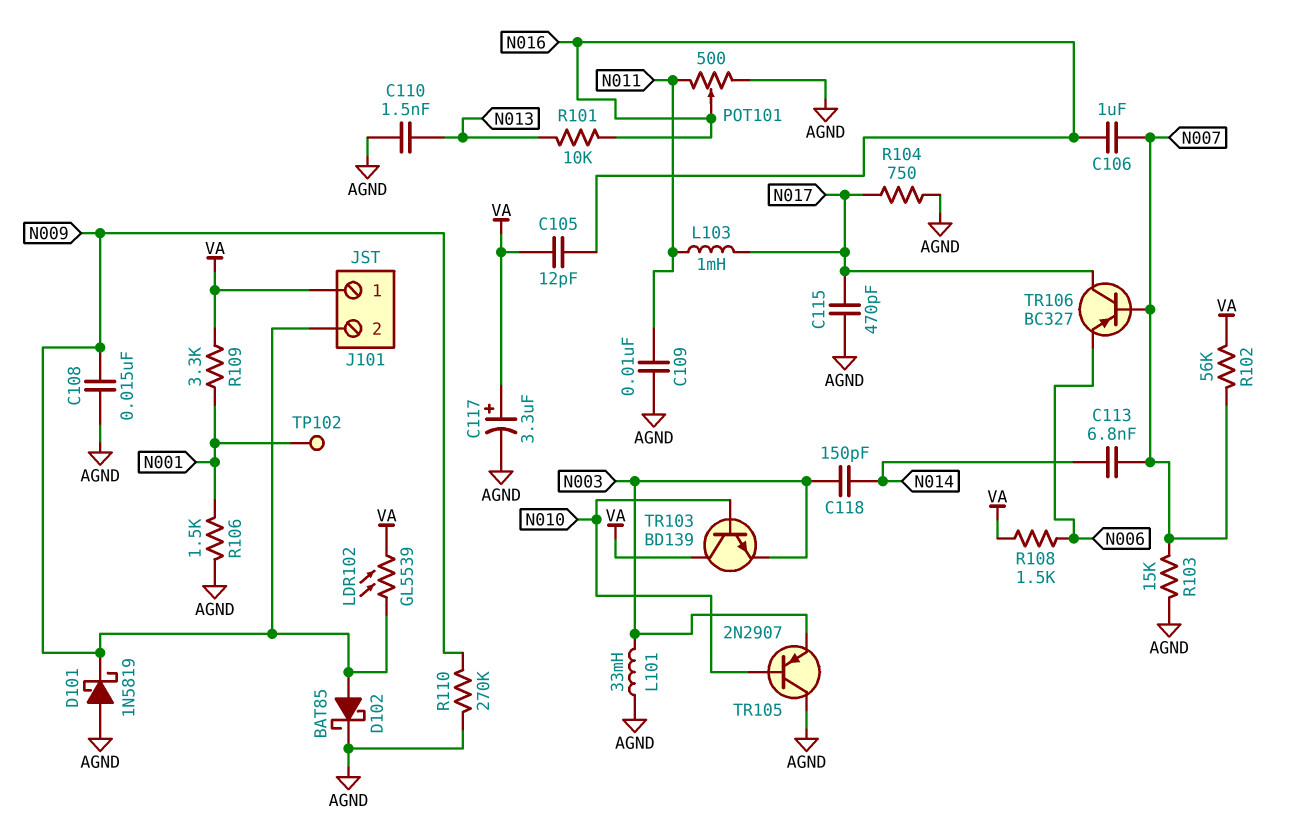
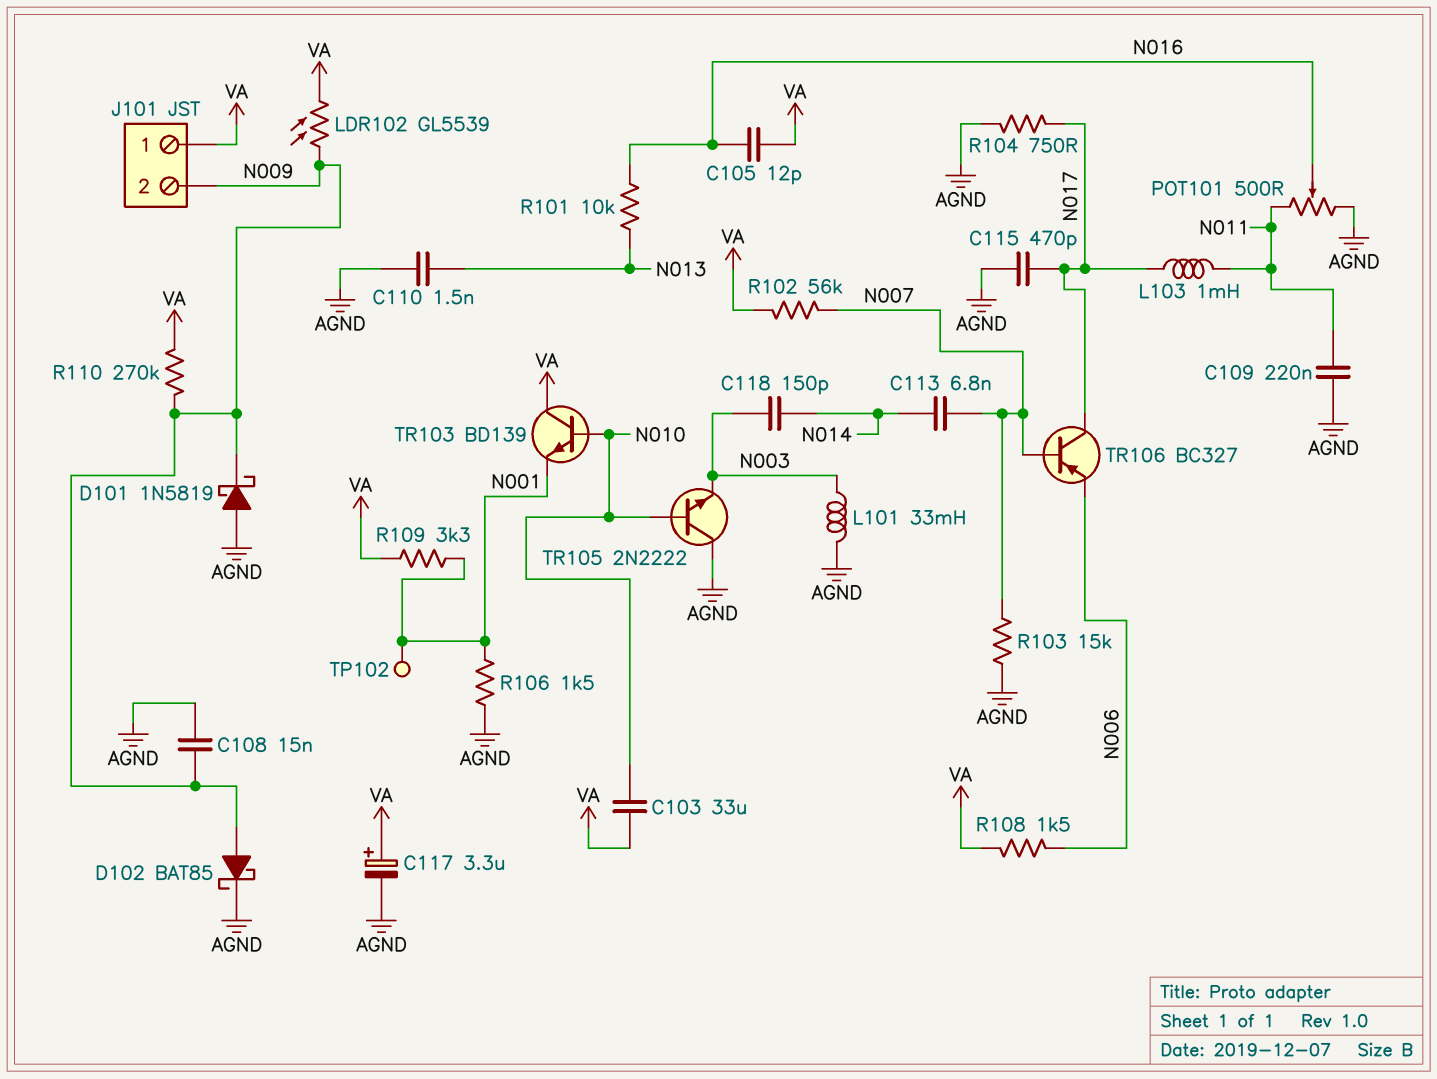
C103: none -> 33uF (N010, VA)
C106: 1uF (N007, N016) -> none
C109: 10nF (AGND, N011) -> 220nF (AGND, N011)
R110: 270k (AGND, N009) -> 270k (N009, VA)
TR103: NPN BD139 (B N010, C VA, E N003) -> NPN BD139 (B N010, C VA, E N001)
TR105: PNP 2N2907 (B N010, C AGND, E N003) -> NPN 2N2222 (B N010, C AGND, E N003)

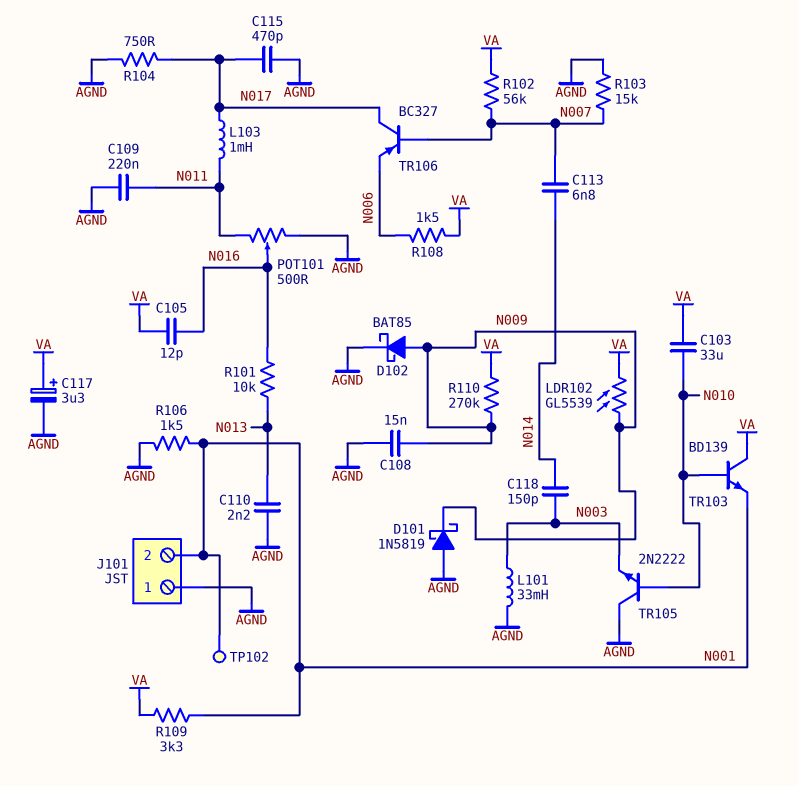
C110: 1.5nF (AGND, N013) -> 2.2nF (AGND, N013)
J101 pin 1: VA -> AGND
J101 pin 2: N009 -> N001

